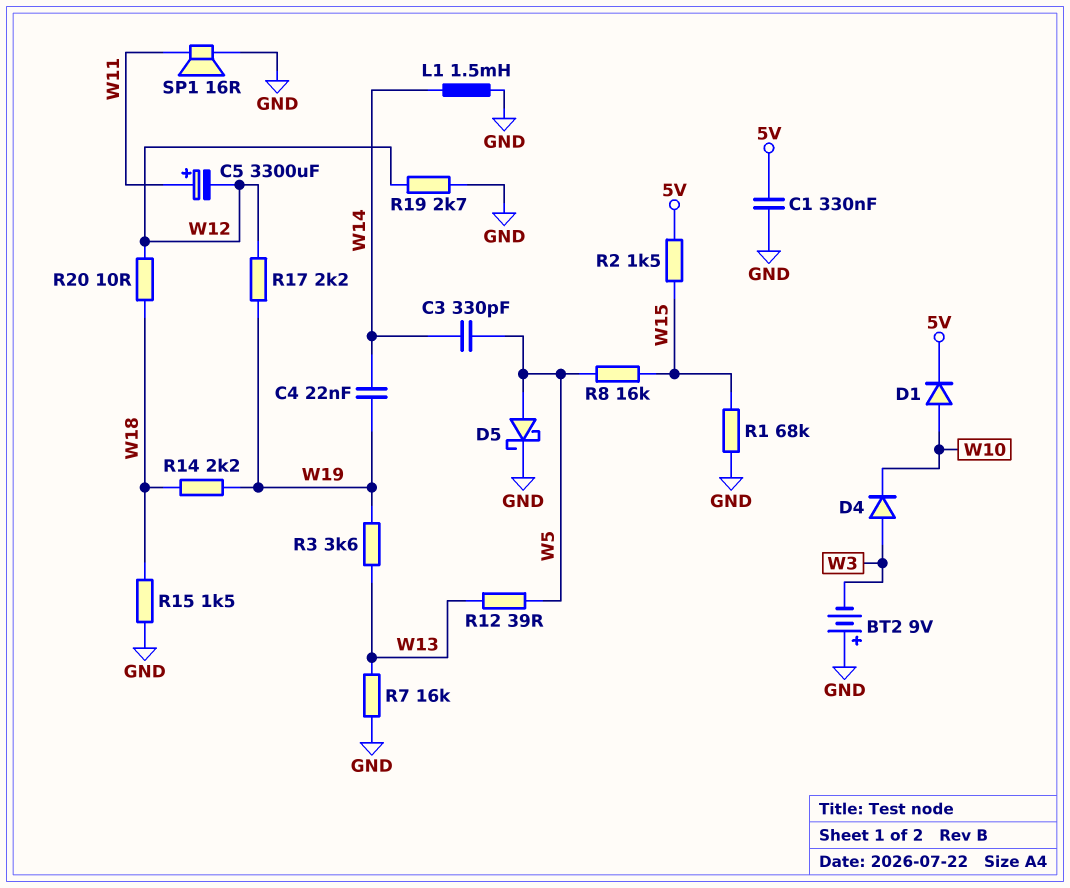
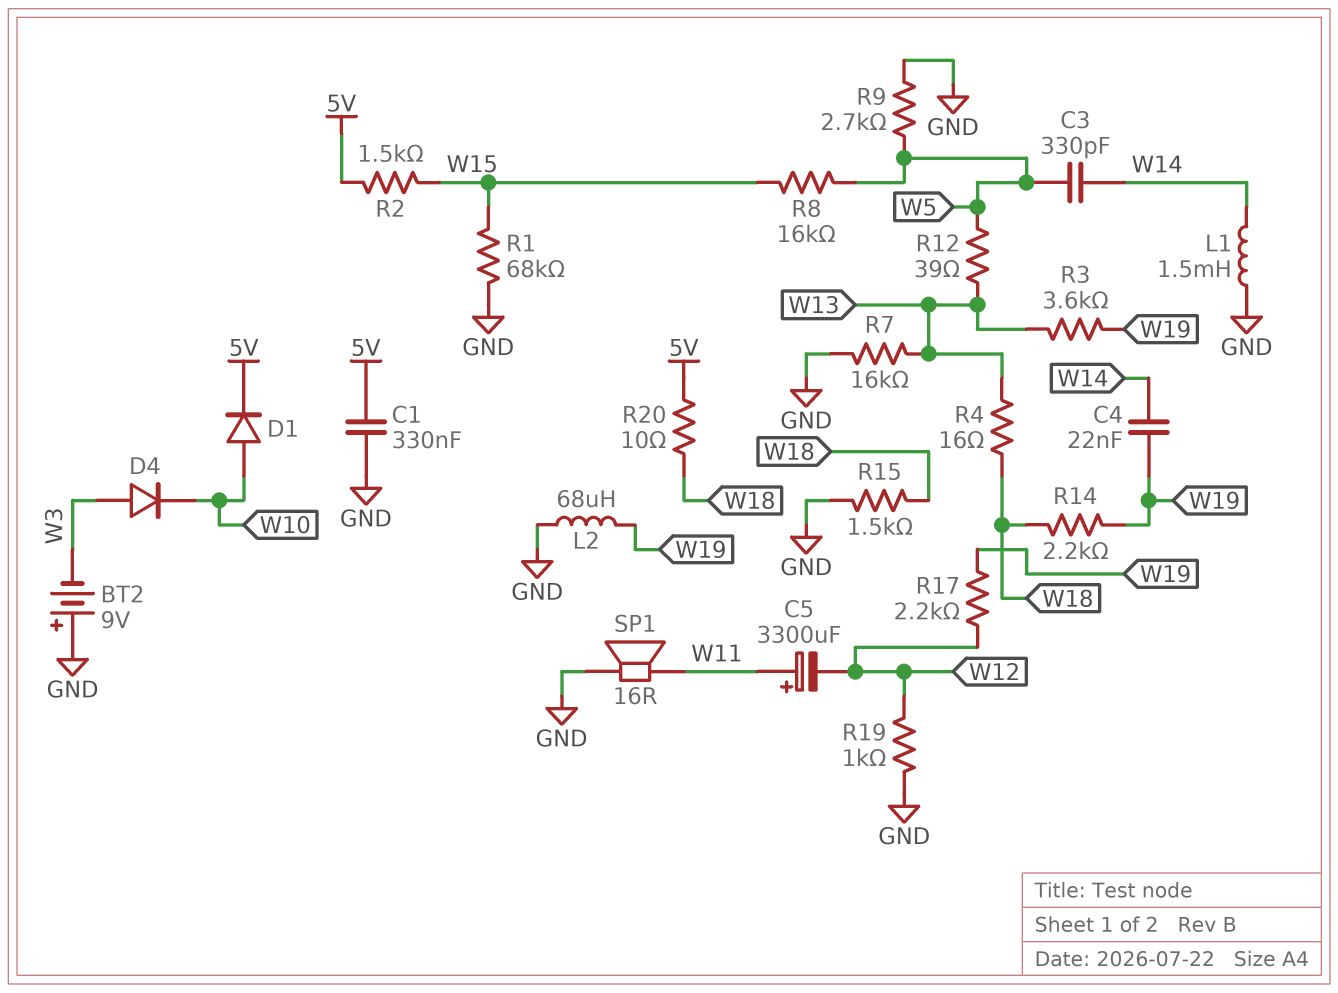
D5: schottky (A W5, K GND) -> none
L2: none -> 68uH (GND, W19)
R4: none -> 16 (W13, W18)
R9: none -> 2.7k (GND, W5)
R19: 2.7k (GND, W12) -> 1k (GND, W12)
R20: 10 (W12, W18) -> 10 (5V, W18)

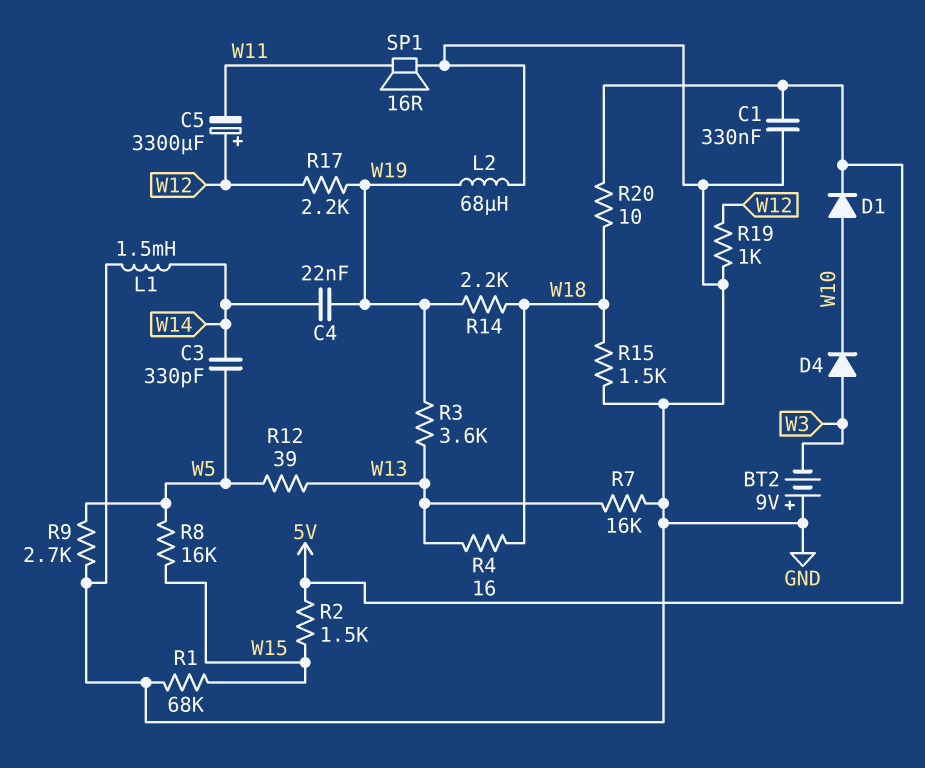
C5: 3300uF (plus W11, minus W12) -> 3300uF (plus W12, minus W11)

